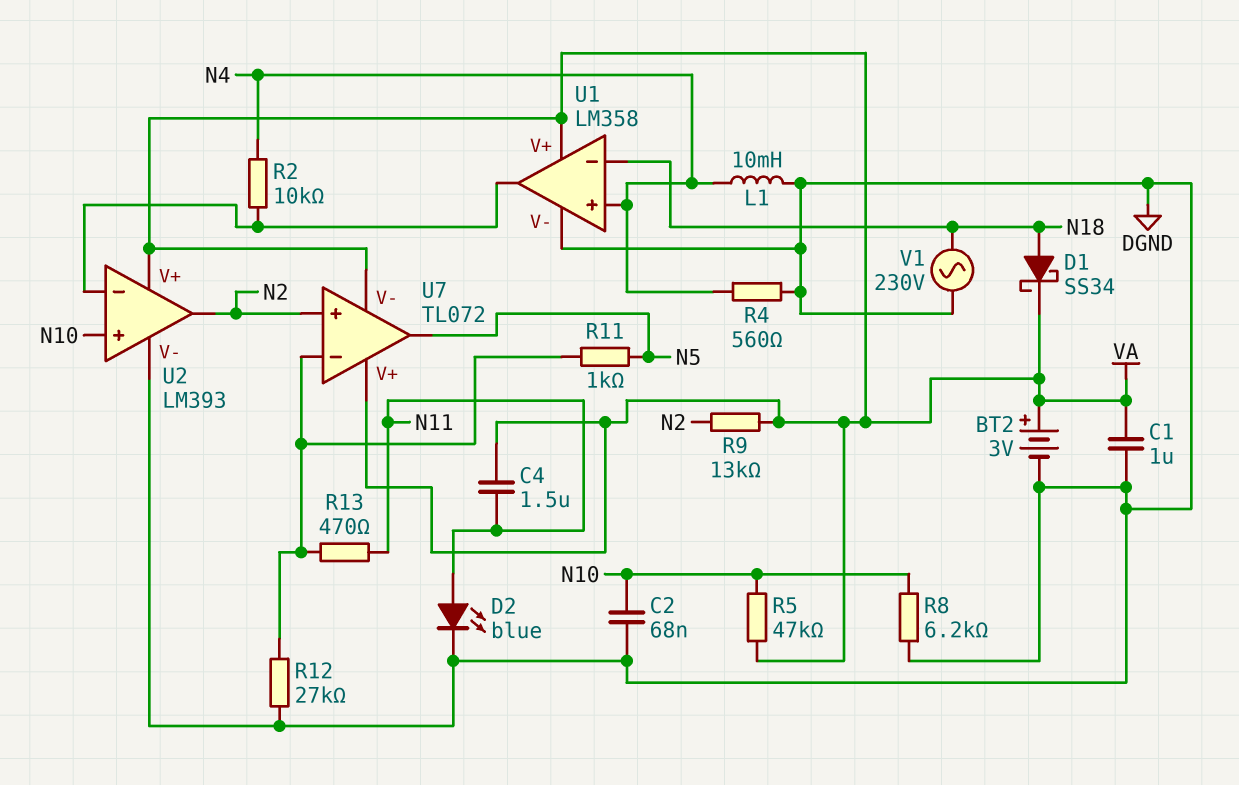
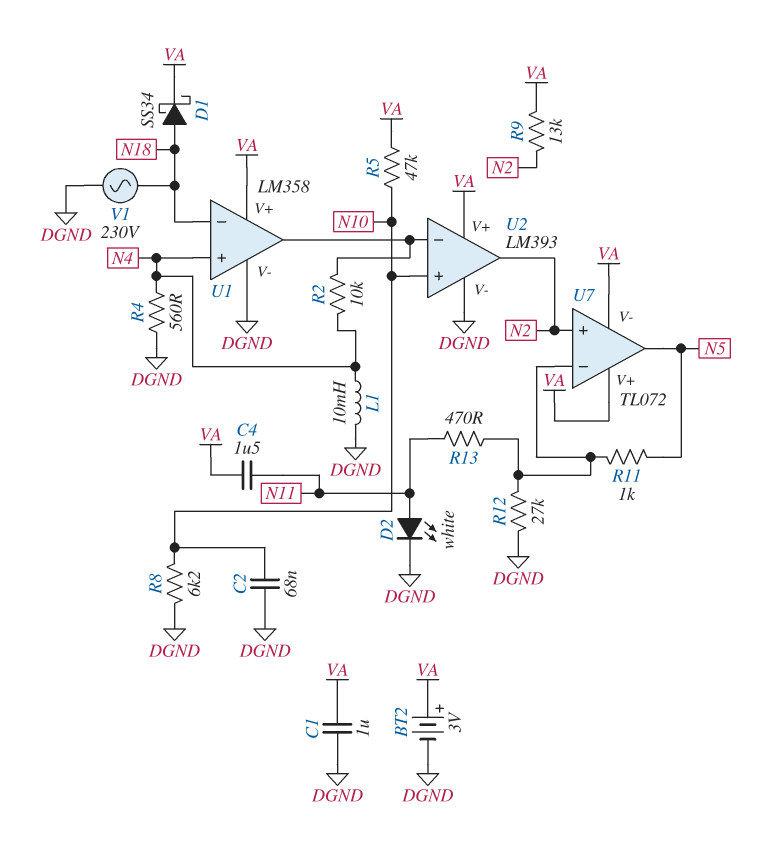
D2: LED blue (A N11, K DGND) -> LED white (A N11, K DGND)

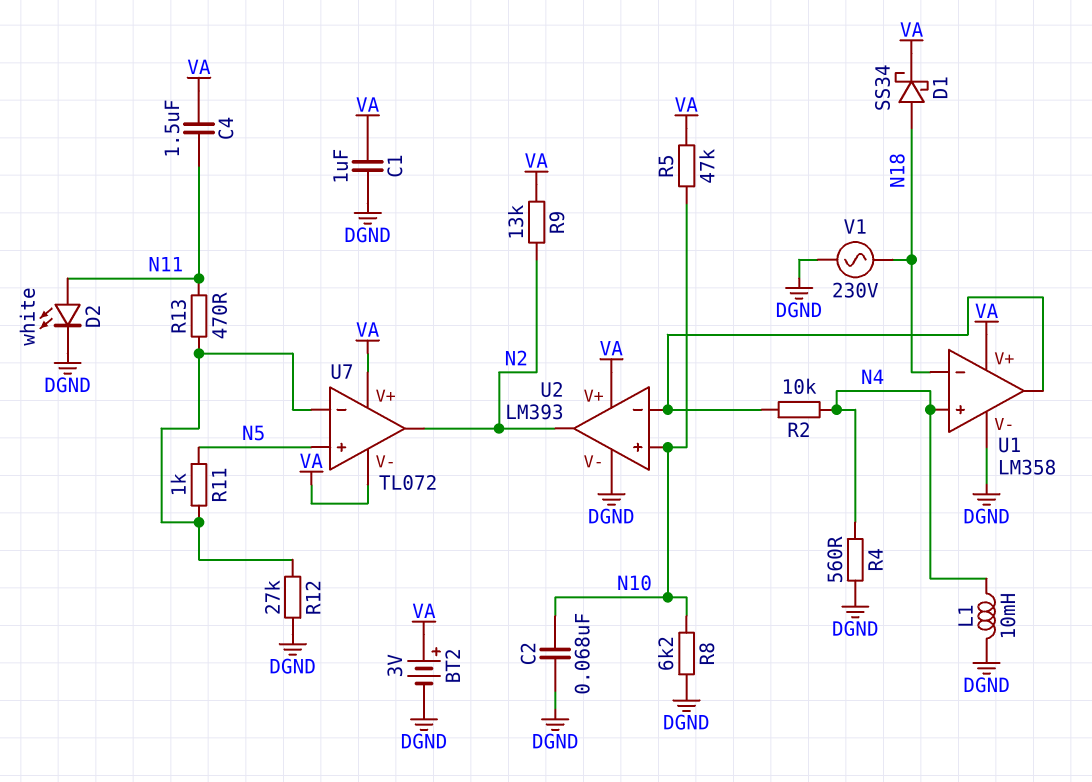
U7 pin in+: N2 -> N5
U7 pin out: N5 -> N2

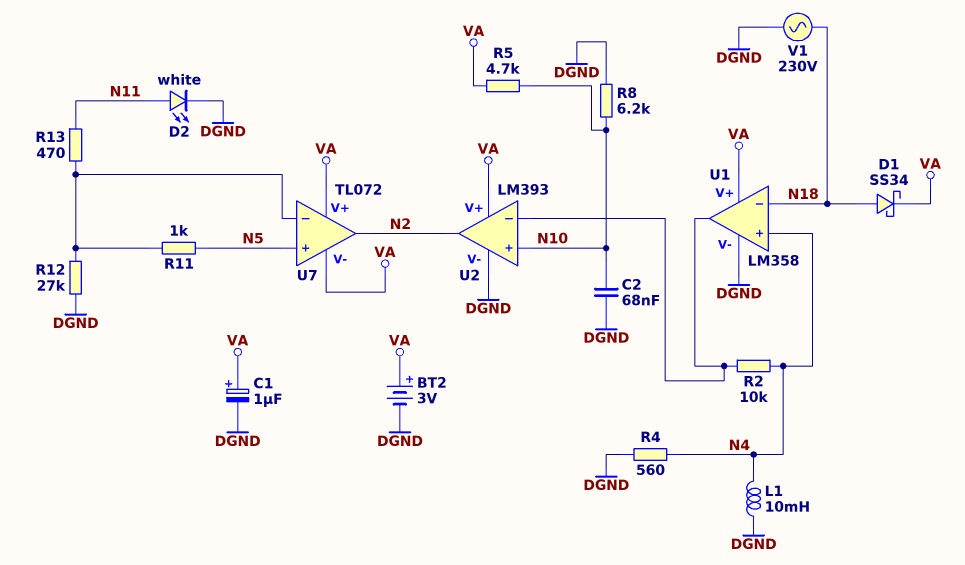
C1: 1uF (DGND, VA) -> 1uF (plus VA, minus DGND)
C4: 1.5uF (N11, VA) -> none
R5: 47k (N10, VA) -> 4.7k (N10, VA)
R9: 13k (N2, VA) -> none

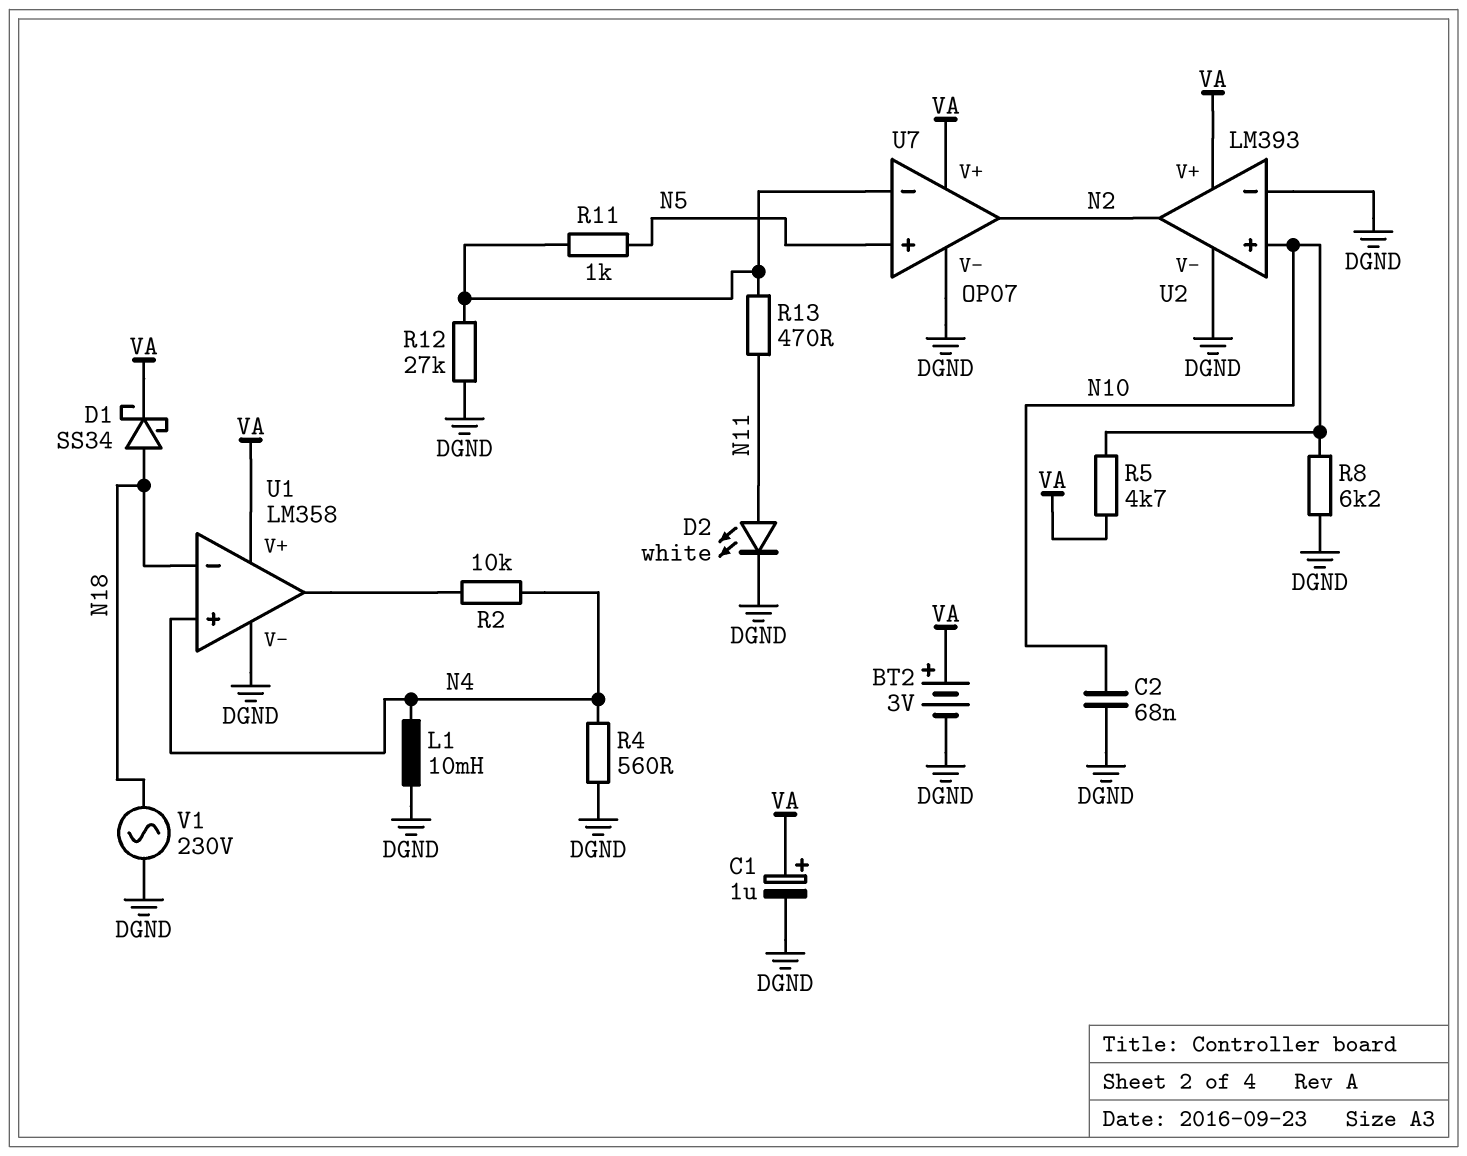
U2 pin in-: U1/out -> DGND
U7: TL072 -> OP07
U7 pin V-: VA -> DGND

